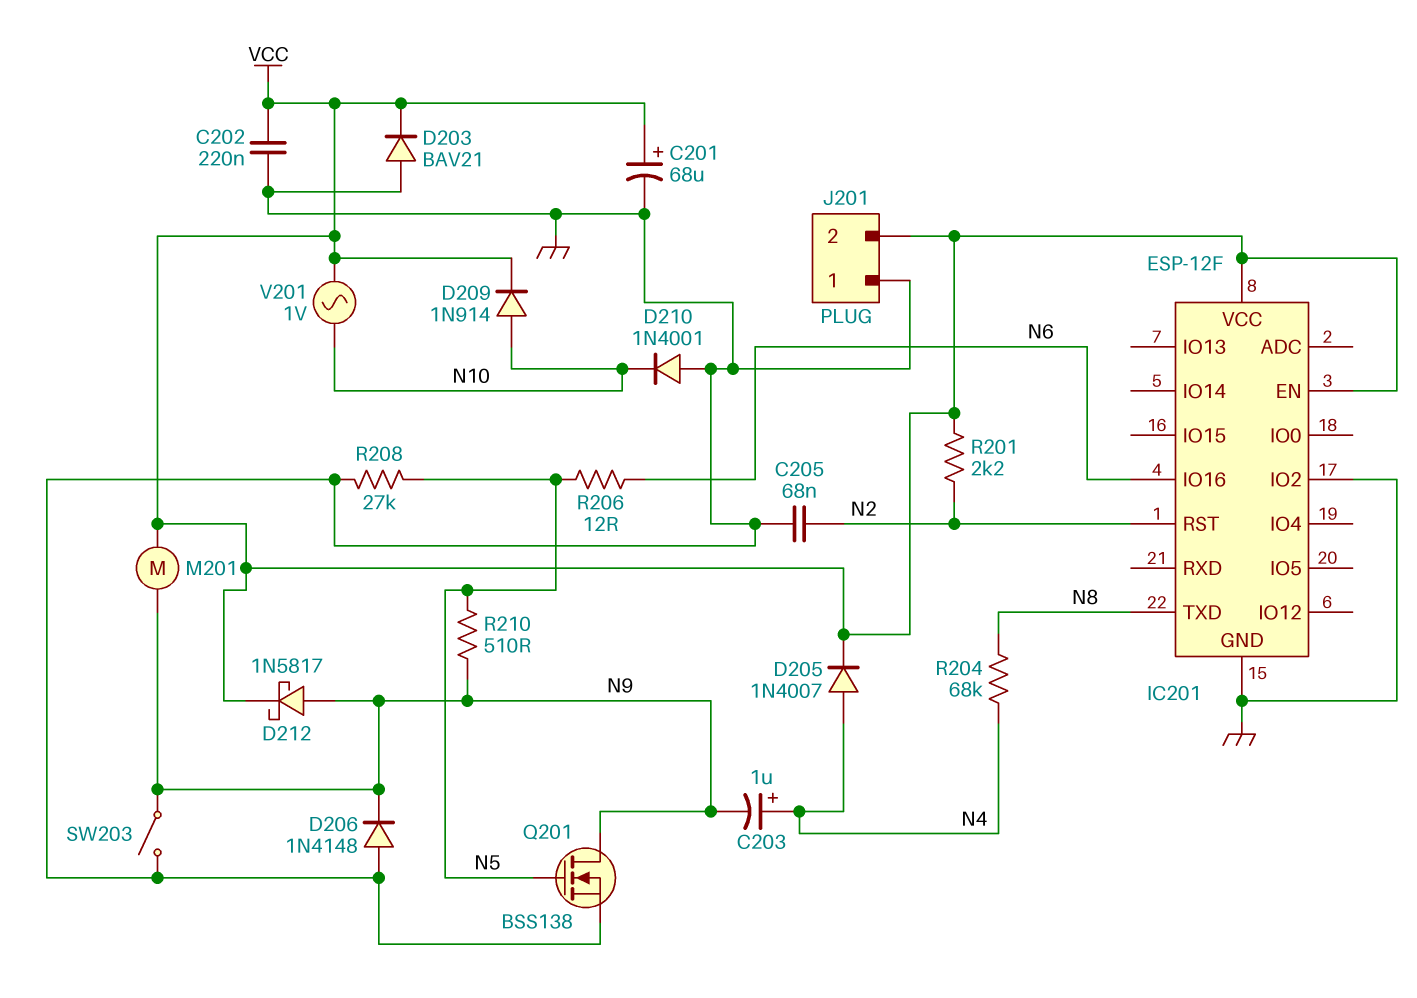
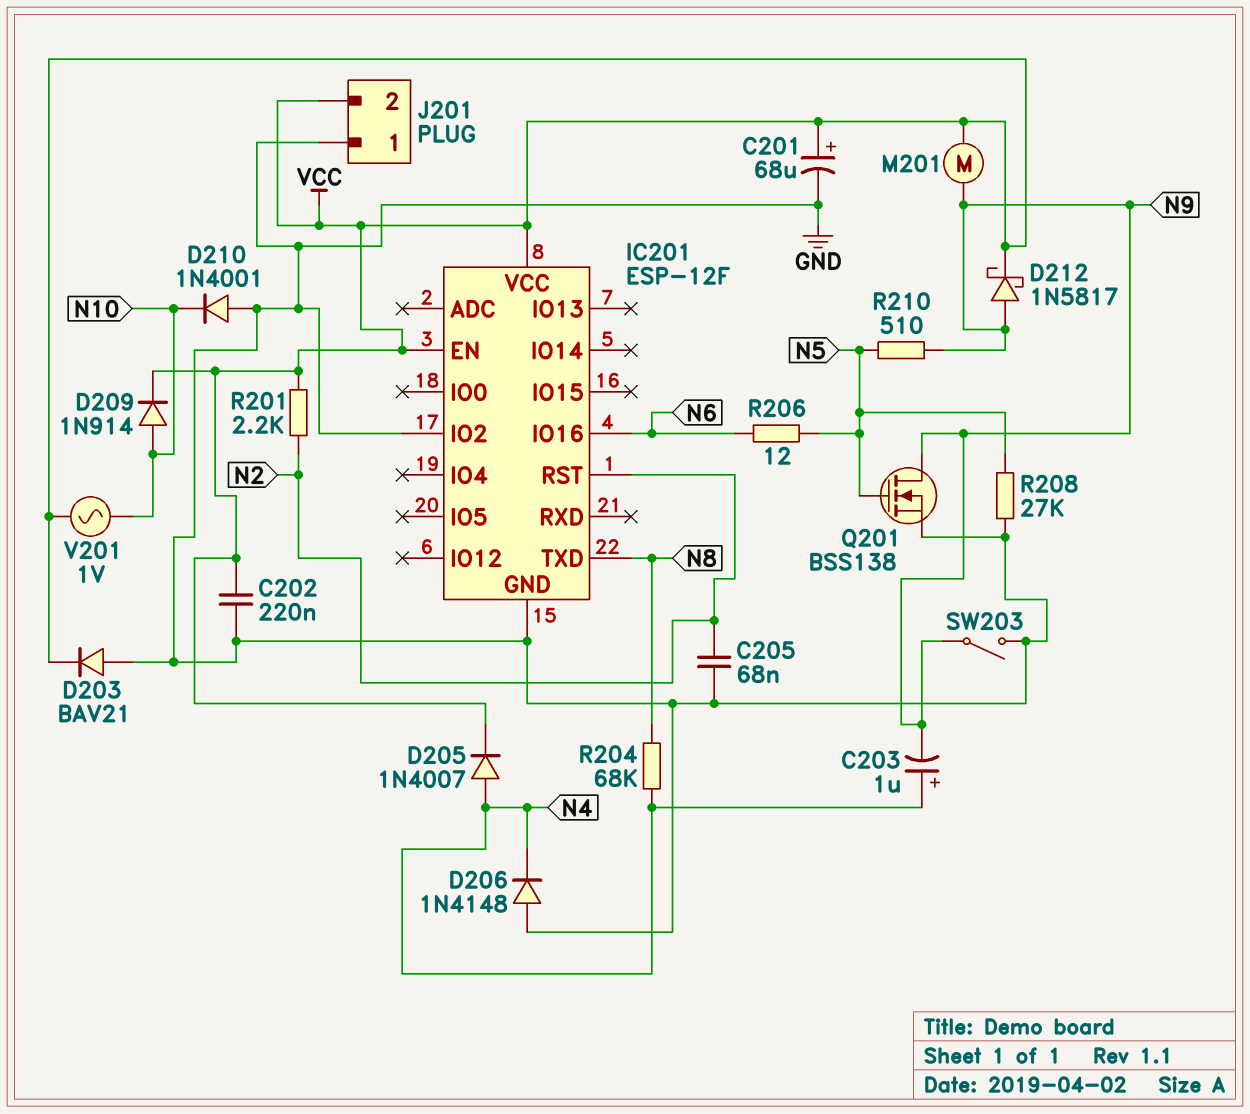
D206: diode 1N4148 (A GND, K N9) -> diode 1N4148 (A GND, K N4)

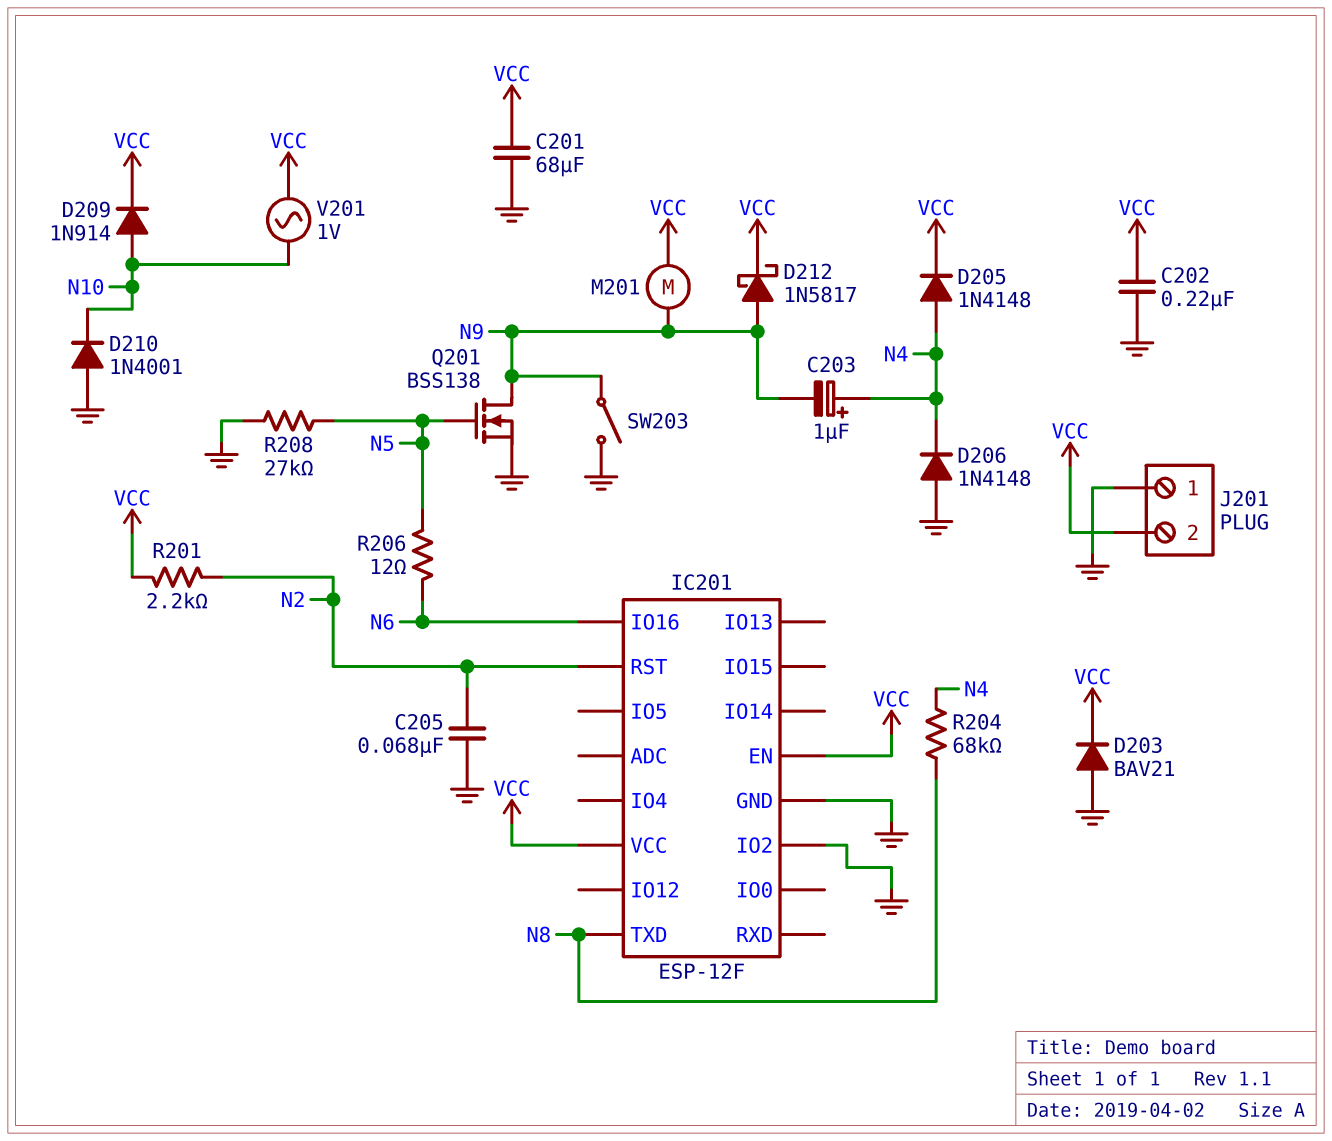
C201: 68uF (plus VCC, minus GND) -> 68uF (GND, VCC)
D205: diode 1N4007 (A N4, K VCC) -> diode 1N4148 (A N4, K VCC)
R210: 510 (N5, N9) -> none

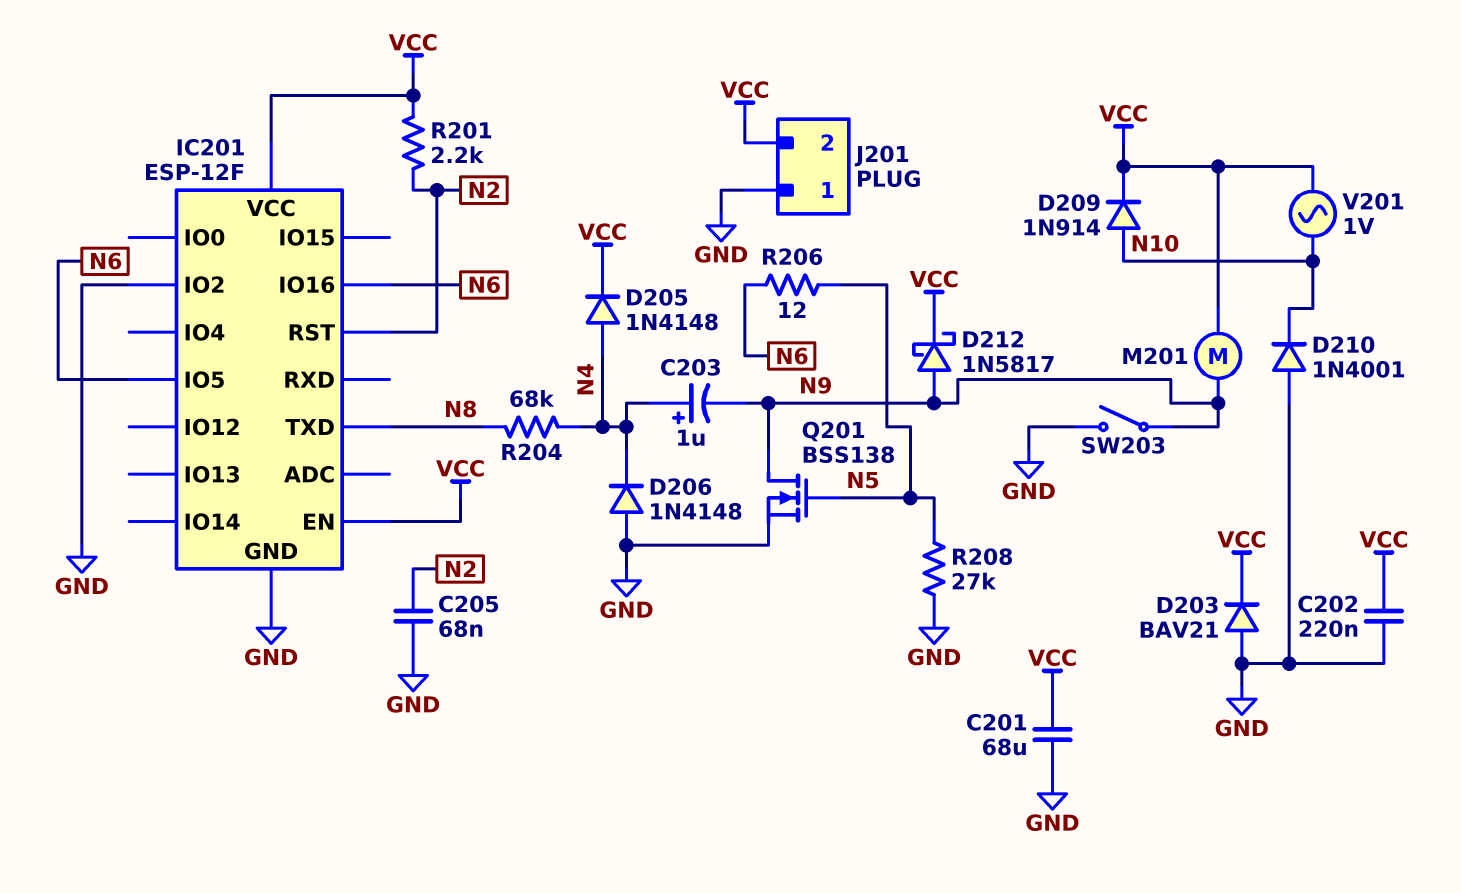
IC201 pin IO5: none -> N6

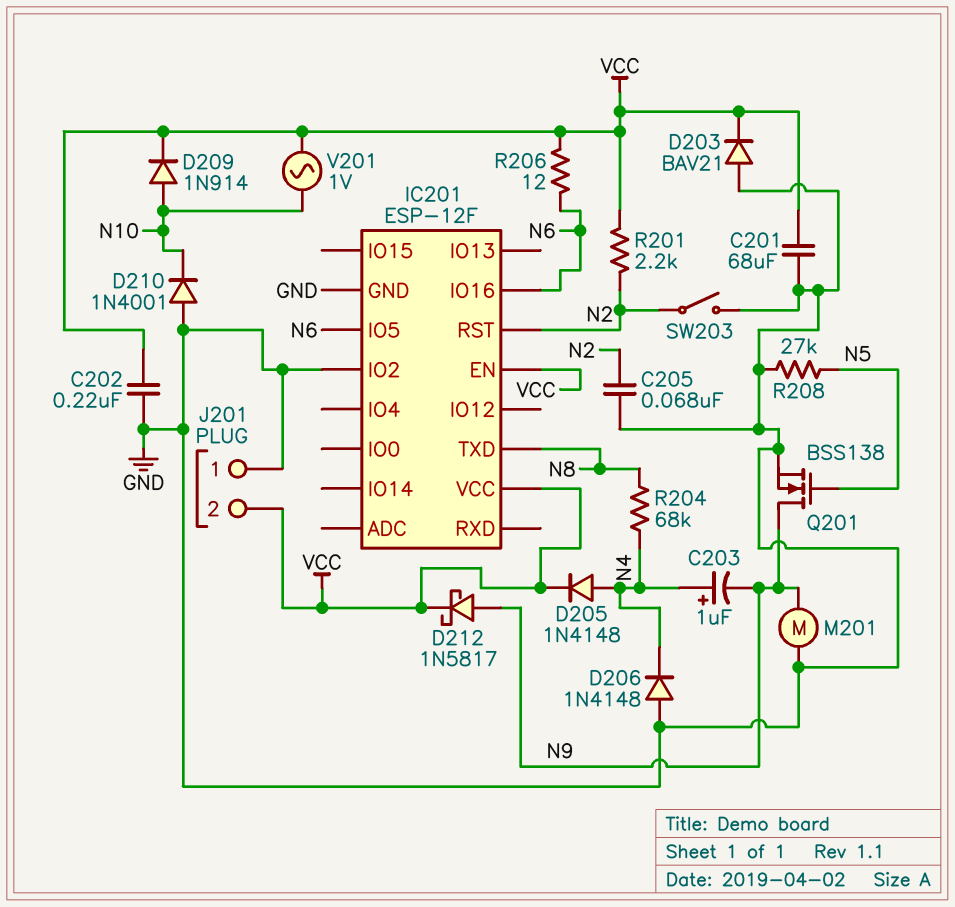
M201: motor (N9, VCC) -> motor (GND, N9)
R206: 12 (N5, N6) -> 12 (N6, VCC)
SW203: switch (GND, N9) -> switch (GND, N2)

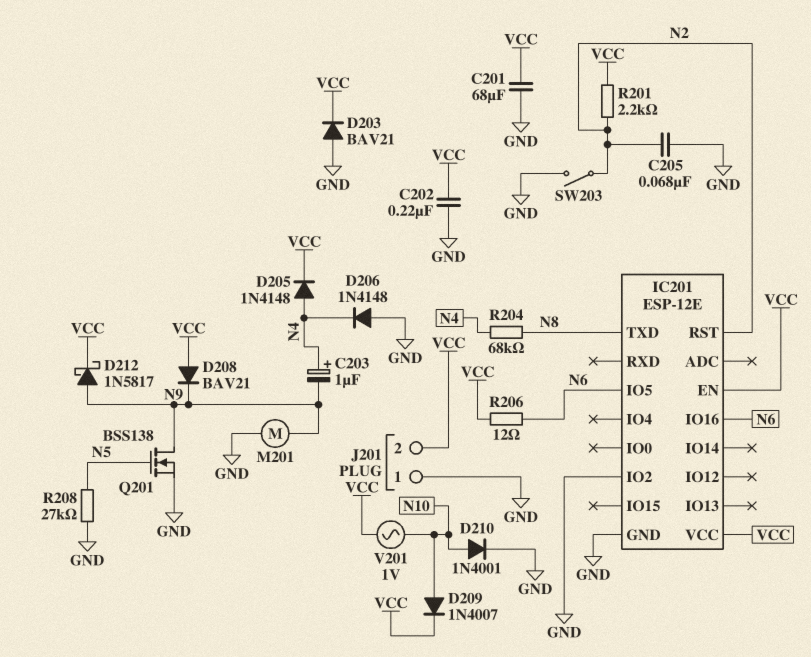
D208: none -> diode BAV21 (A VCC, K N9)
D209: diode 1N914 (A N10, K VCC) -> diode 1N4007 (A N10, K VCC)
D210: diode 1N4001 (A GND, K N10) -> diode 1N4001 (A N10, K GND)
IC201: ESP-12F -> ESP-12E

